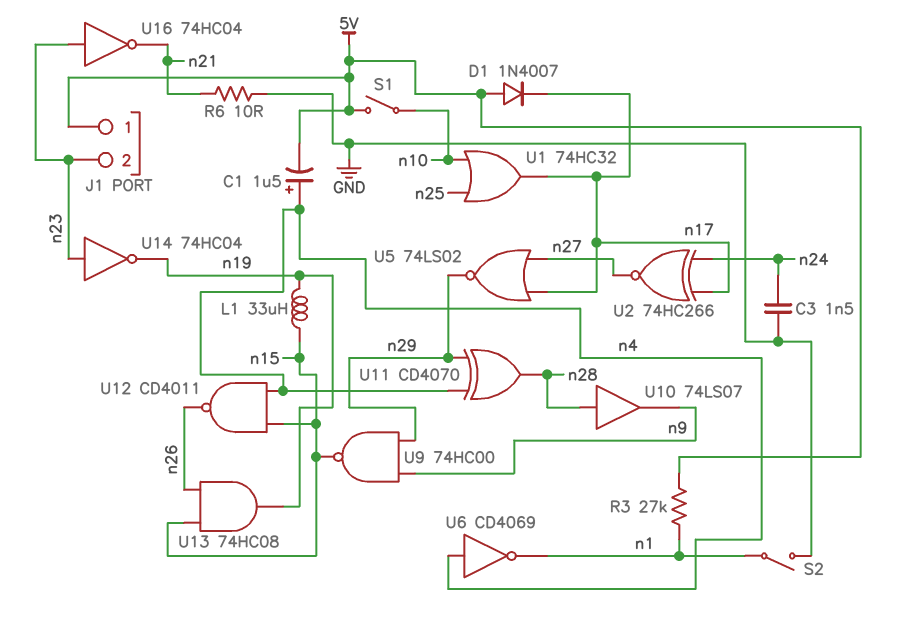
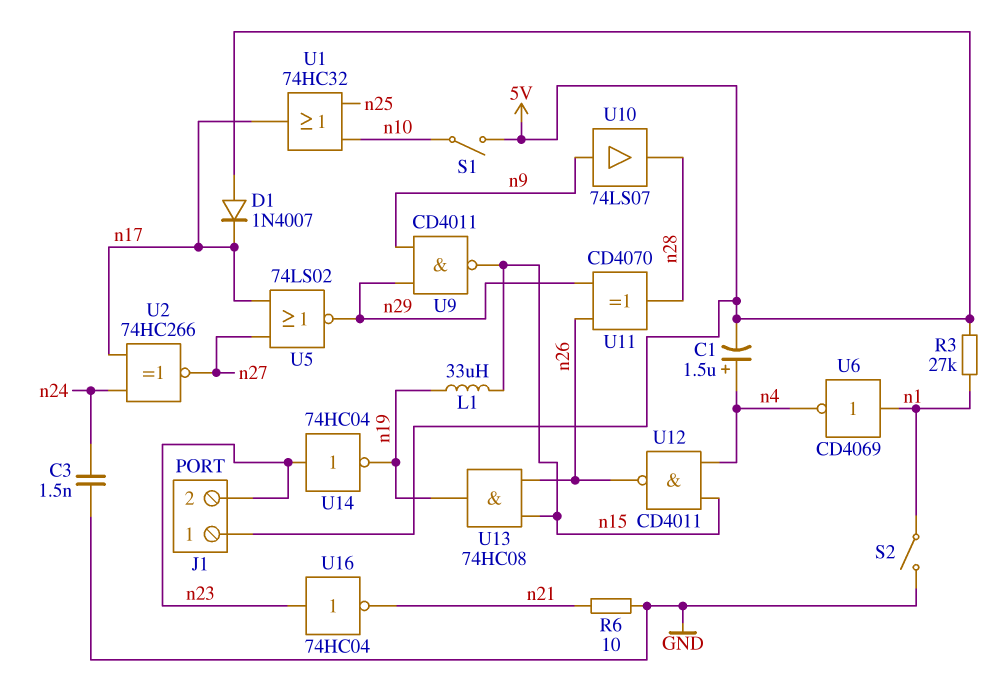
U6: NOT CD4069 (in n4, out n1) -> NOT CD4069 (in n1, out n4)
U9: NAND 74HC00 (in n9, in n29, out n15) -> NAND CD4011 (in n9, in n29, out n15)
U10: buffer 74LS07 (in n28, out n9) -> buffer 74LS07 (in n9, out n28)
U11: XOR CD4070 (in n4, in n29, out n28) -> XOR CD4070 (in n26, in n29, out n28)

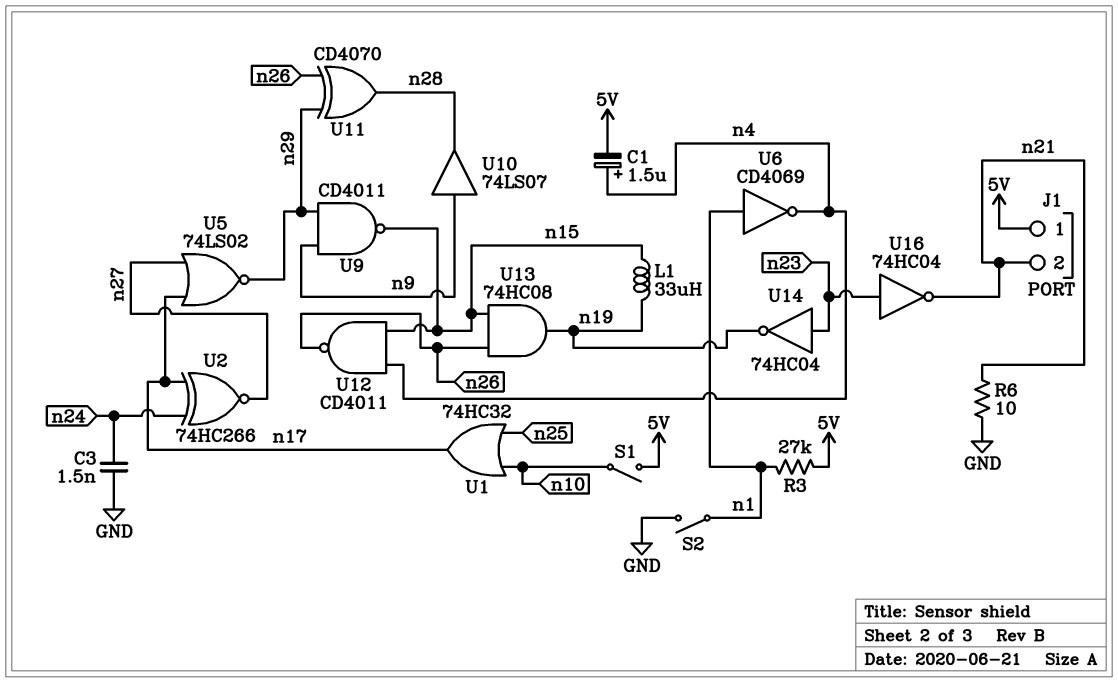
D1: diode 1N4007 (A 5V, K n17) -> none
J1 pin 2: n23 -> n21

